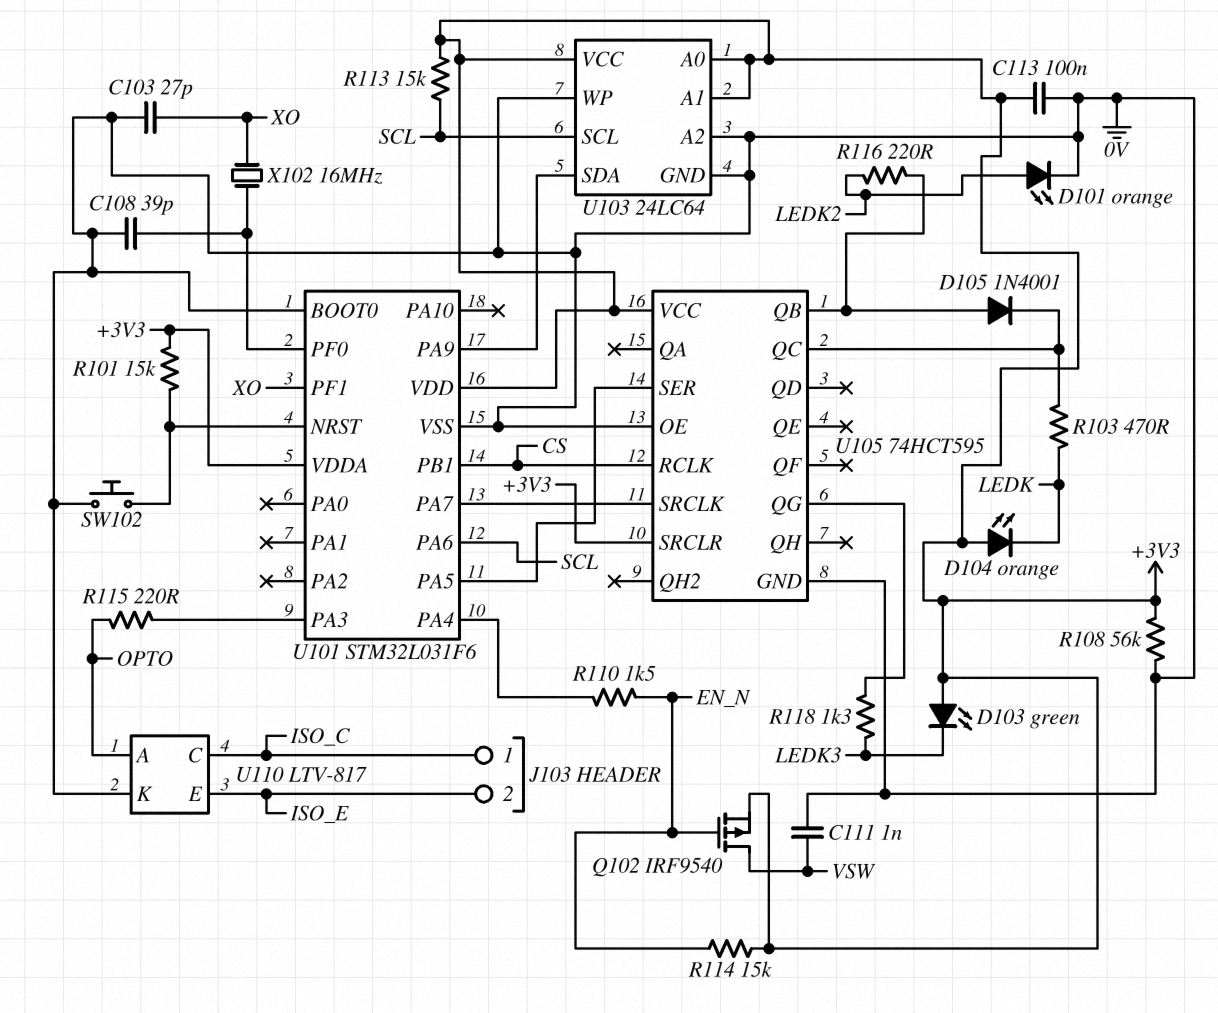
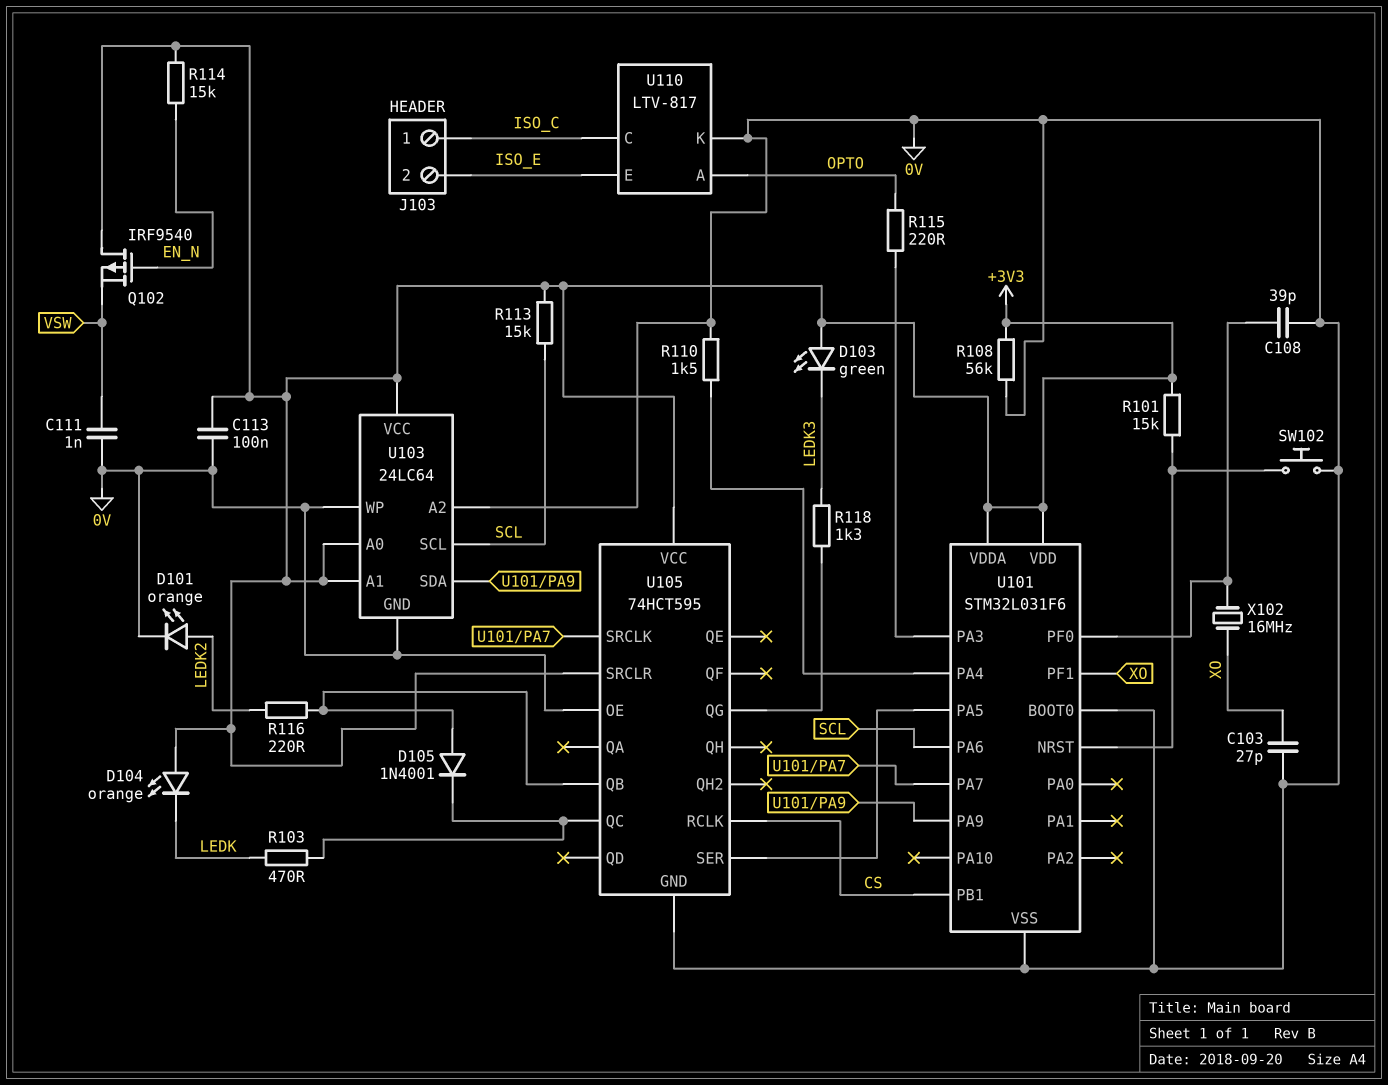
Q102: PMOS IRF9540 (G EN_N, D VSW, S +3V3) -> PMOS IRF9540 (G EN_N, D +3V3, S VSW)
R110: 1.5k (EN_N, U101/PA4) -> 1.5k (0V, U101/PA4)

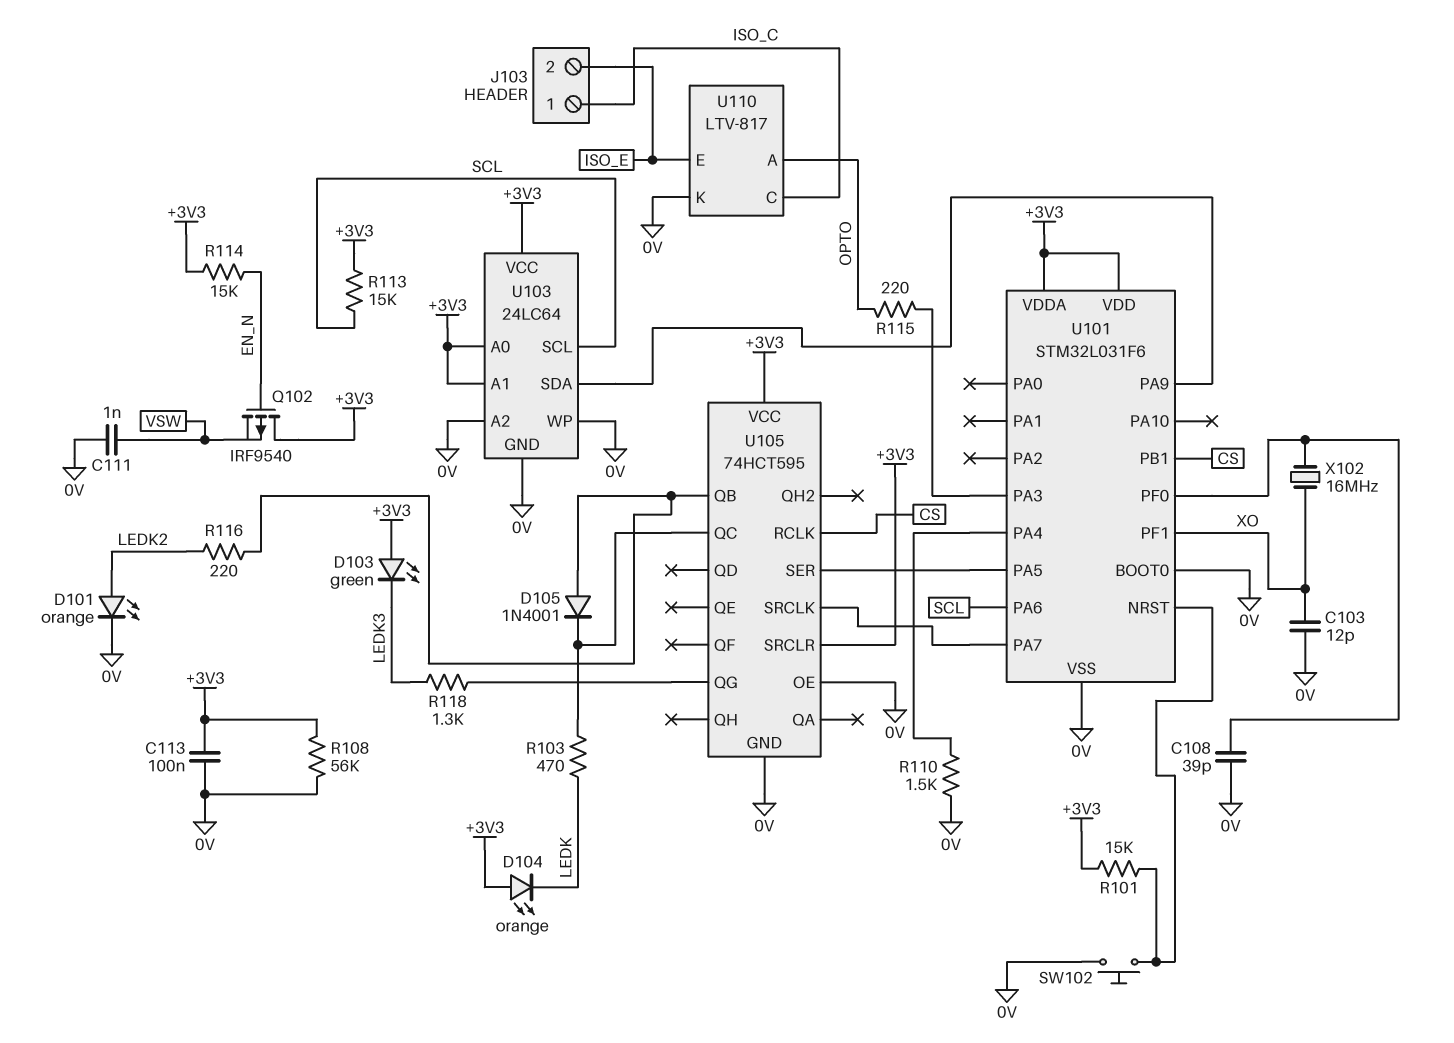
C103: 27pF (0V, XO) -> 12pF (0V, XO)

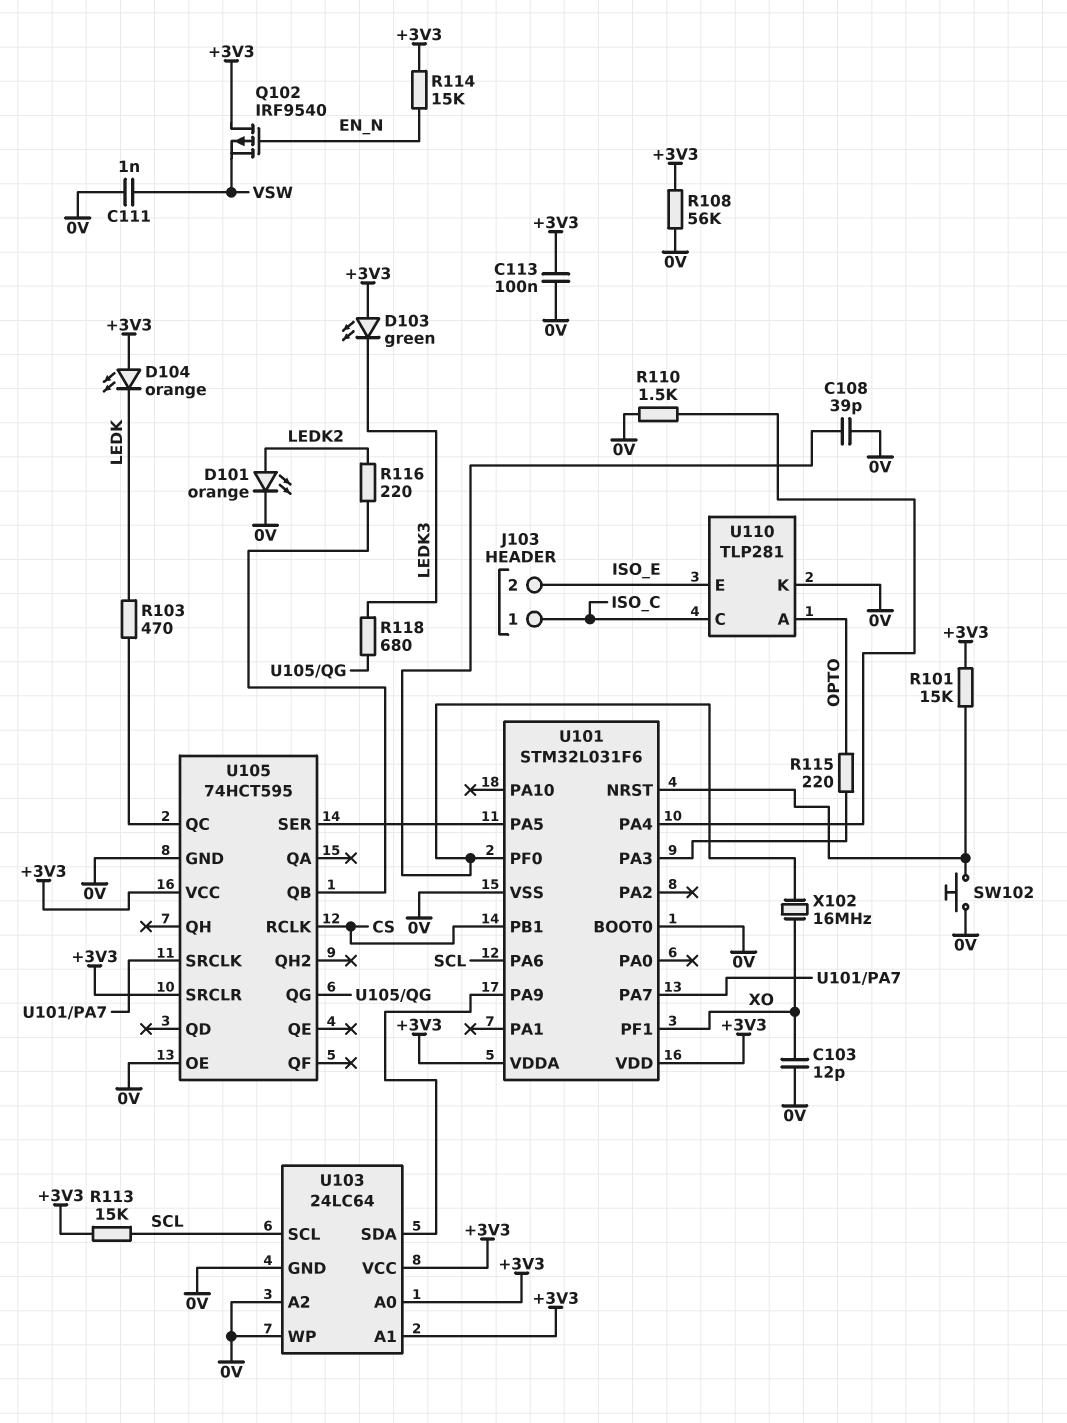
D105: diode 1N4001 (A U105/QB, K U105/QC) -> none
R118: 1.3k (LEDK3, U105/QG) -> 680 (LEDK3, U105/QG)
U110: LTV-817 -> TLP281

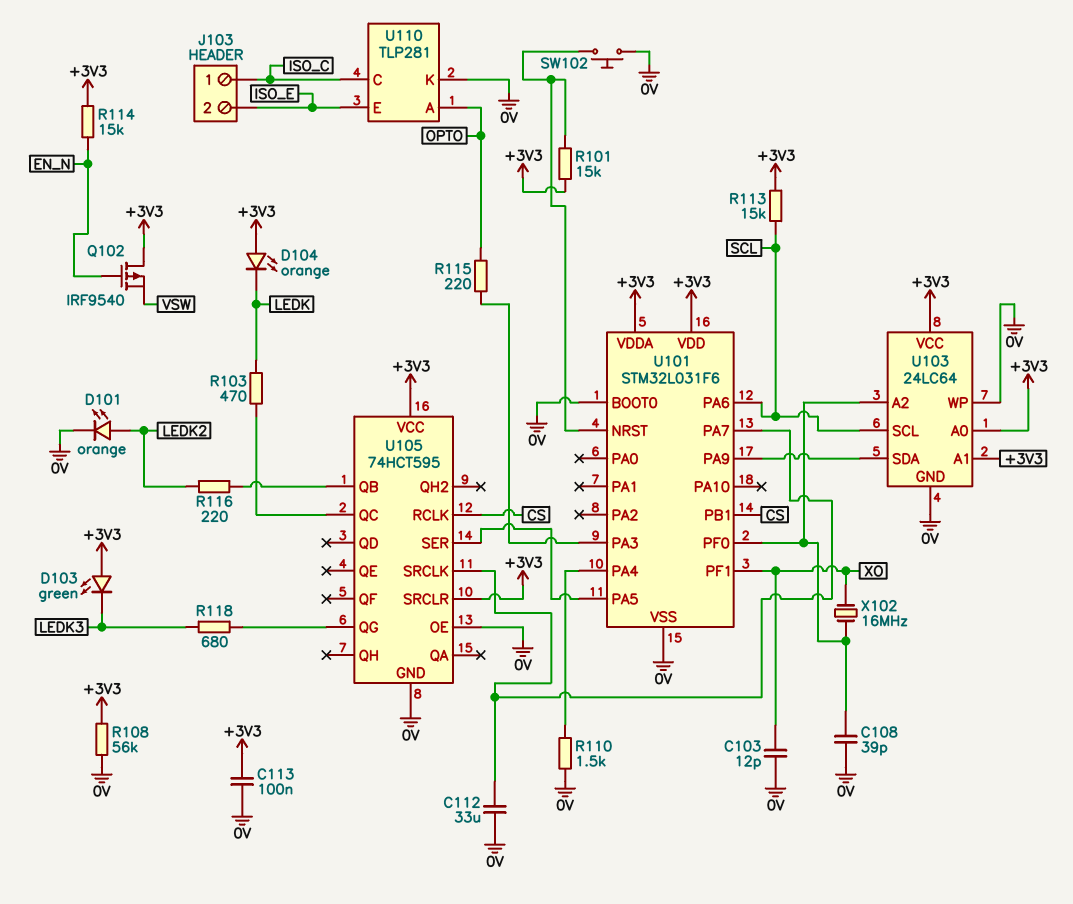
C111: 1nF (0V, VSW) -> none
C112: none -> 33uF (0V, U101/PA7)
U103 pin A2: 0V -> U101/PF0

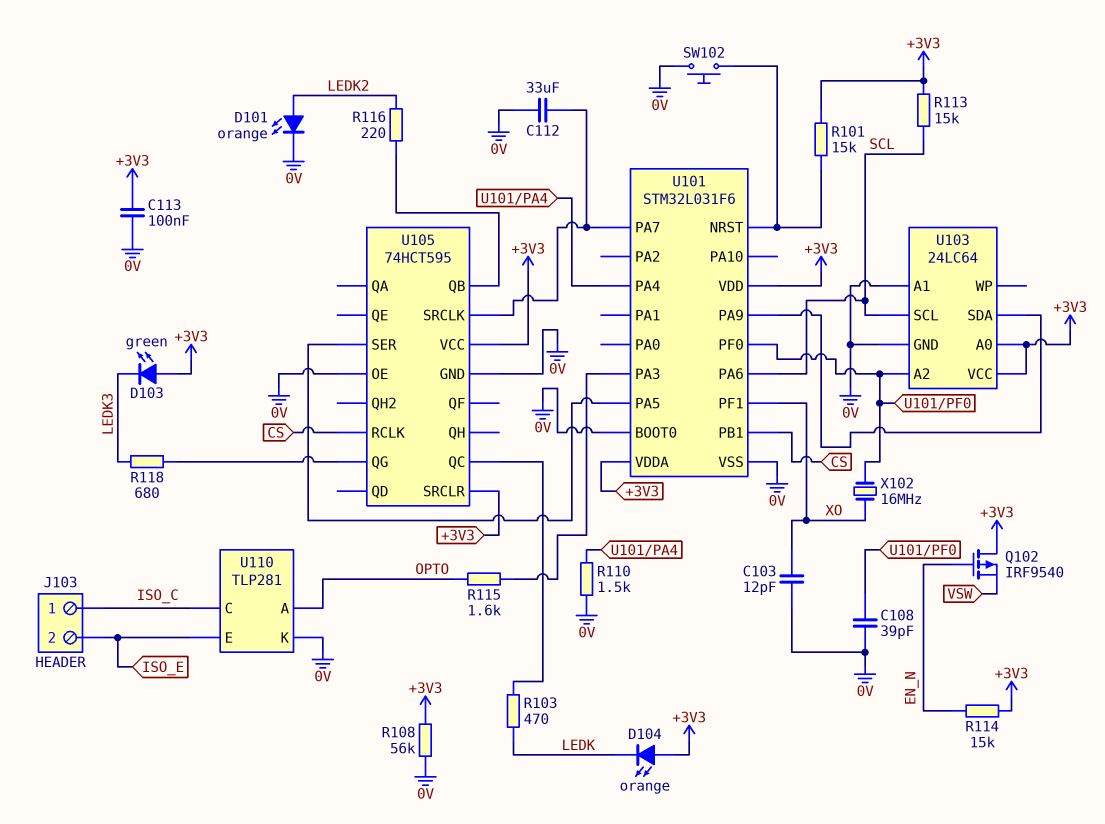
R115: 220 (OPTO, U101/PA3) -> 1.6k (OPTO, U101/PA3)
U103 pin A1: +3V3 -> 0V
U103 pin WP: 0V -> none

